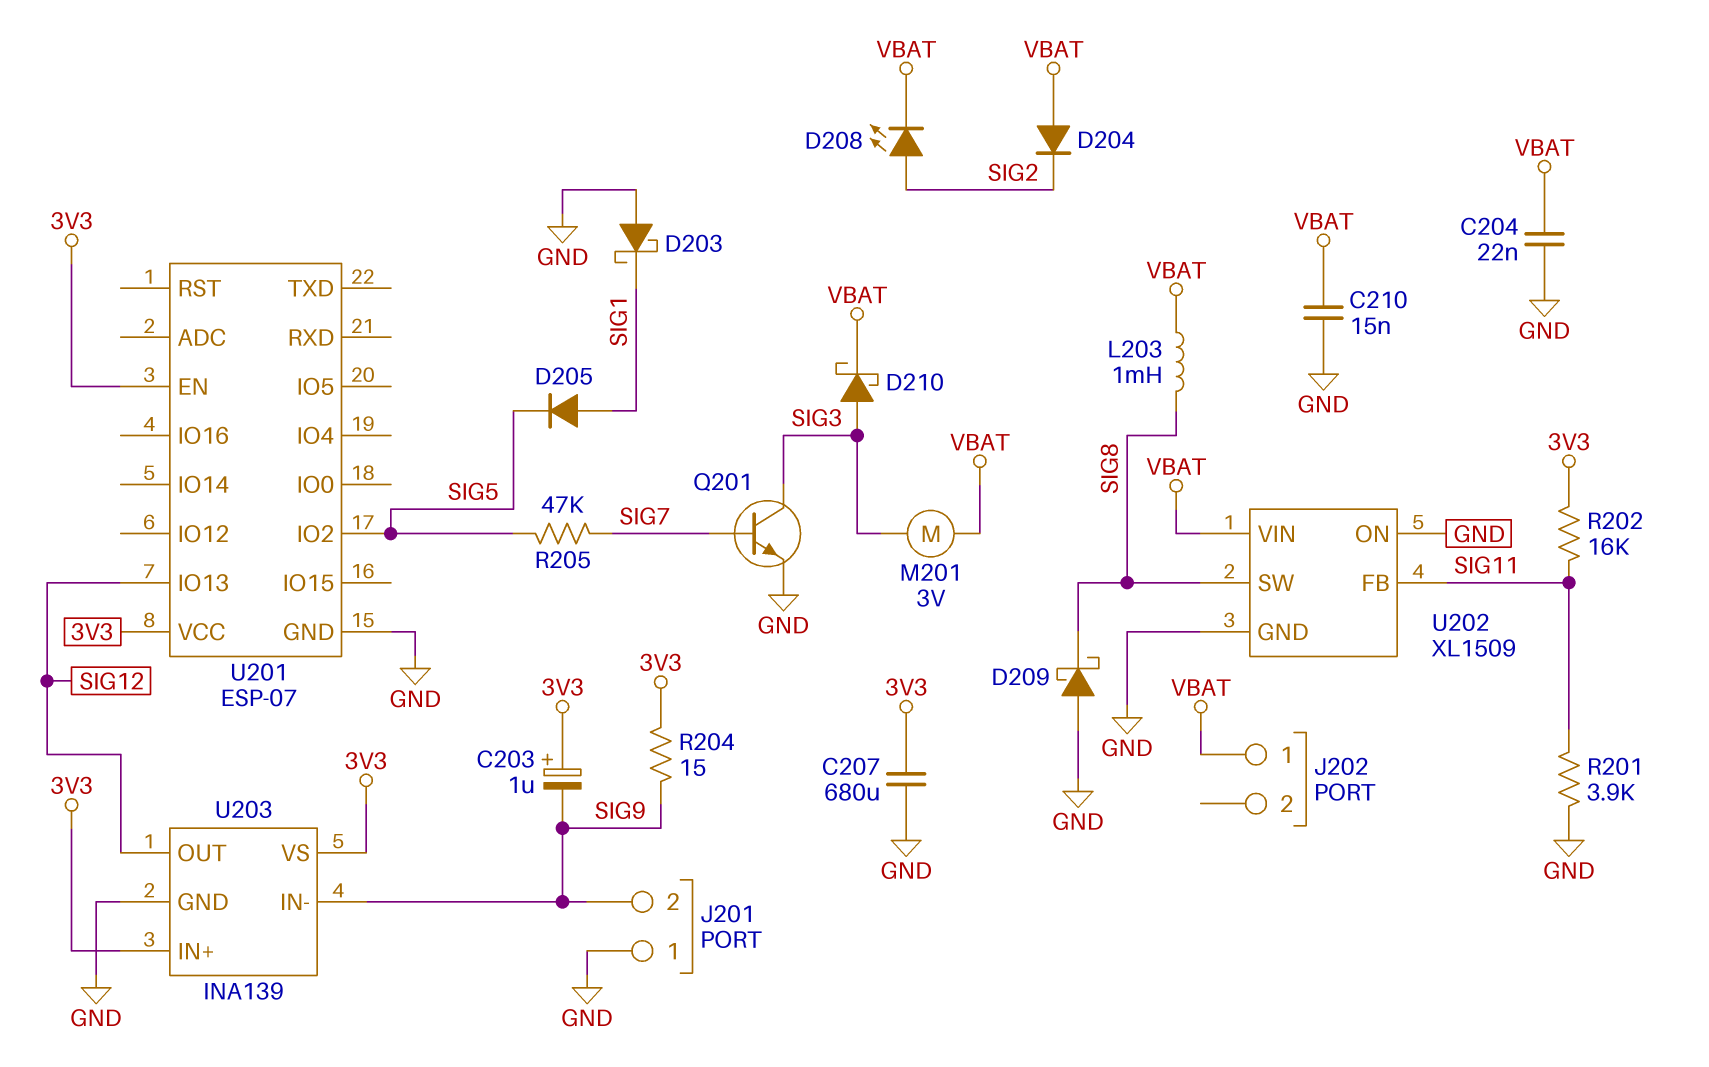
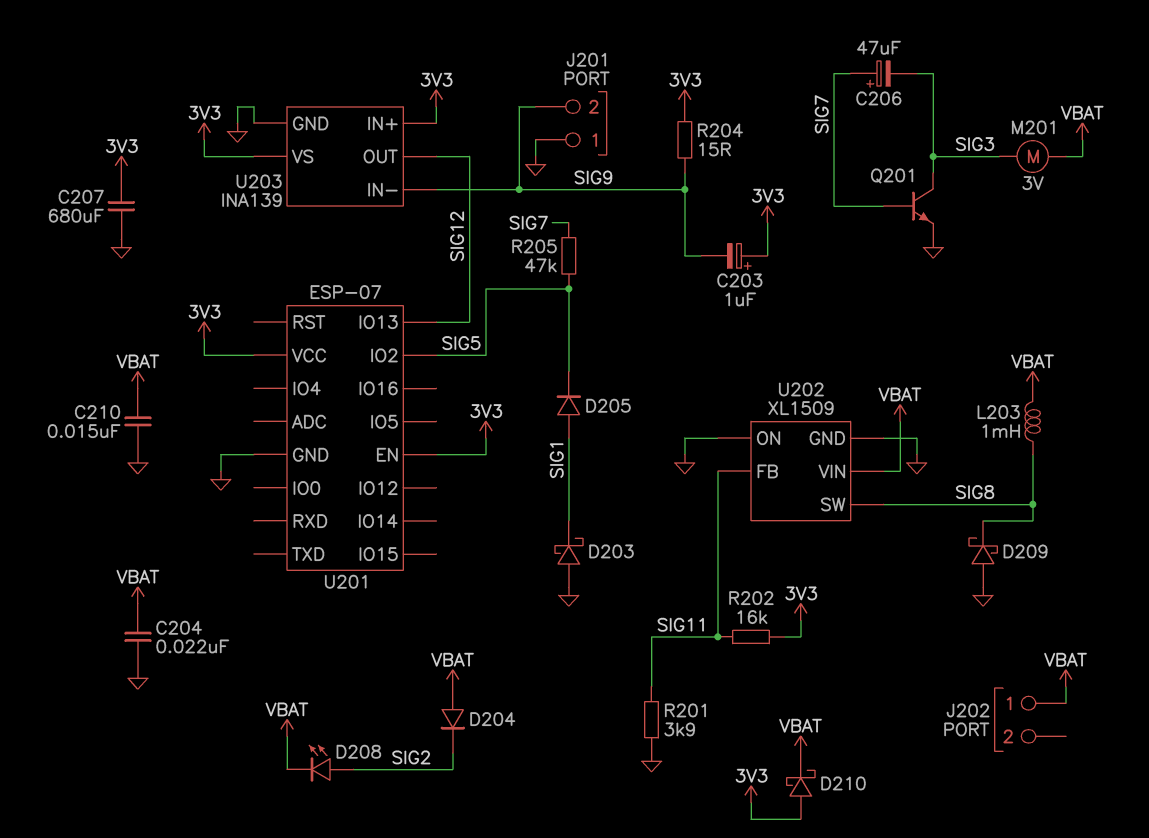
C206: none -> 47uF (plus SIG7, minus SIG3)
D210: schottky (A SIG3, K VBAT) -> schottky (A 3V3, K VBAT)

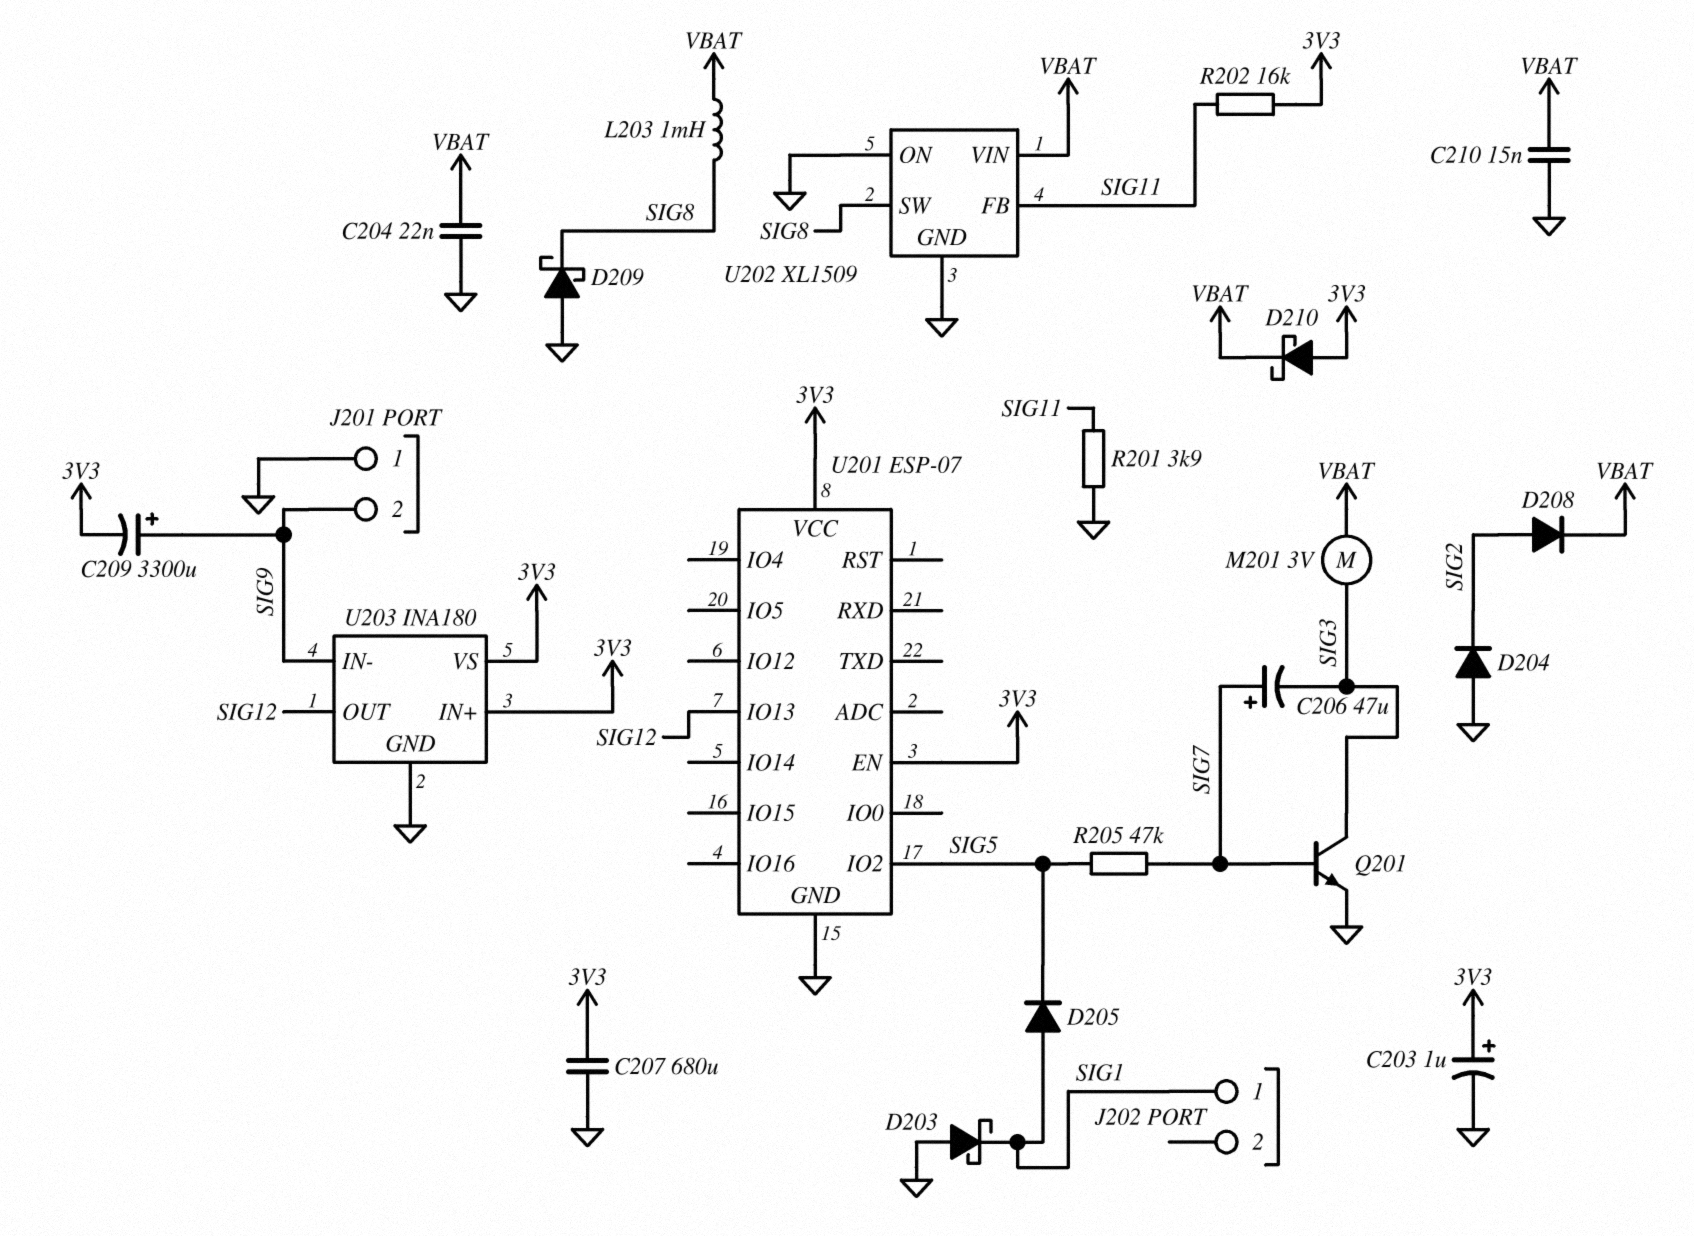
C203: 1uF (plus 3V3, minus SIG9) -> 1uF (plus 3V3, minus GND)
C209: none -> 3300uF (plus SIG9, minus 3V3)
D204: diode (A VBAT, K SIG2) -> diode (A GND, K SIG2)
D208: LED (A SIG2, K VBAT) -> diode (A SIG2, K VBAT)
J202 pin 1: VBAT -> SIG1
R204: 15 (3V3, SIG9) -> none
U203: INA139 -> INA180

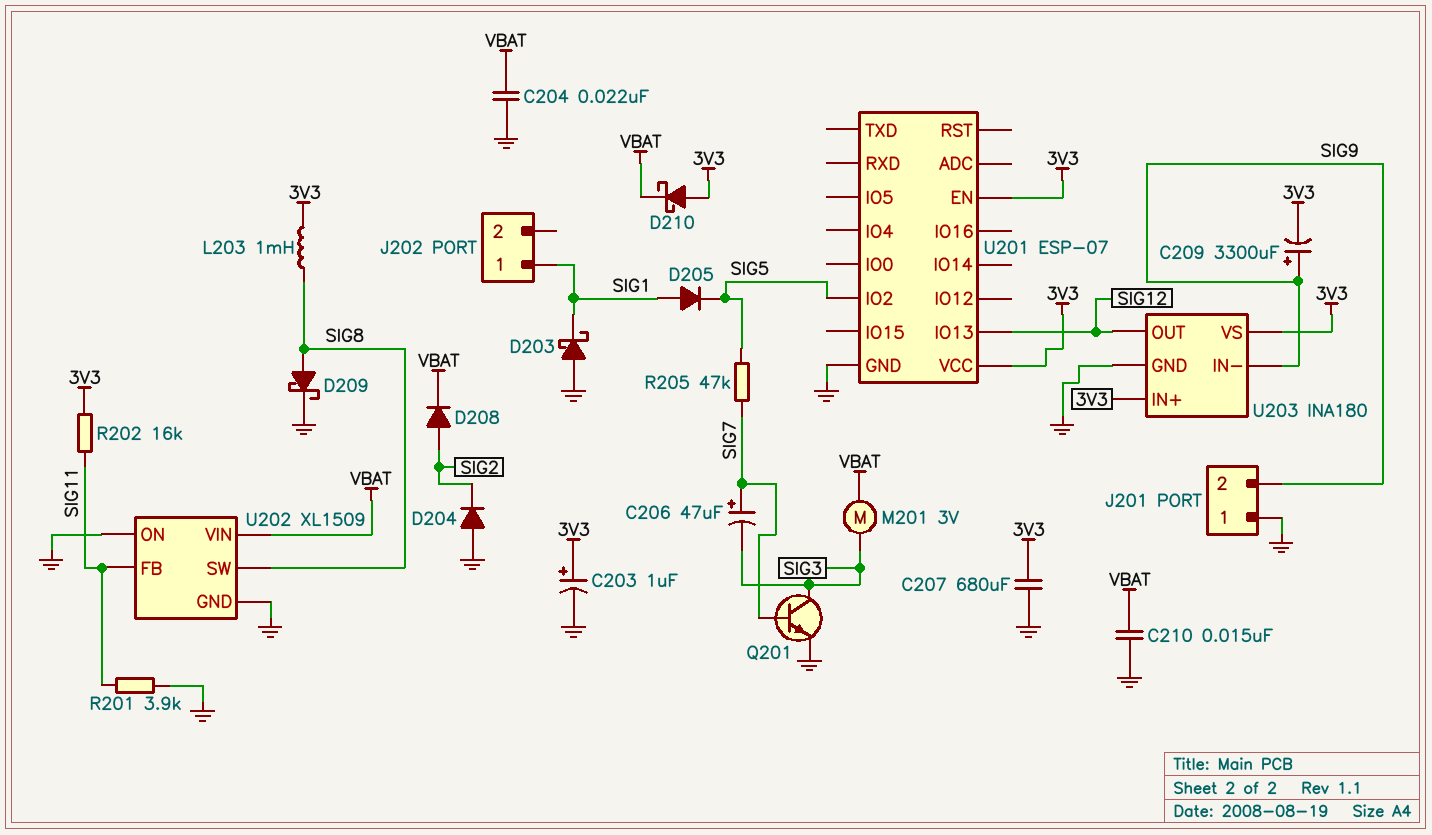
D209: schottky (A GND, K SIG8) -> schottky (A SIG8, K GND)
L203: 1mH (SIG8, VBAT) -> 1mH (3V3, SIG8)

